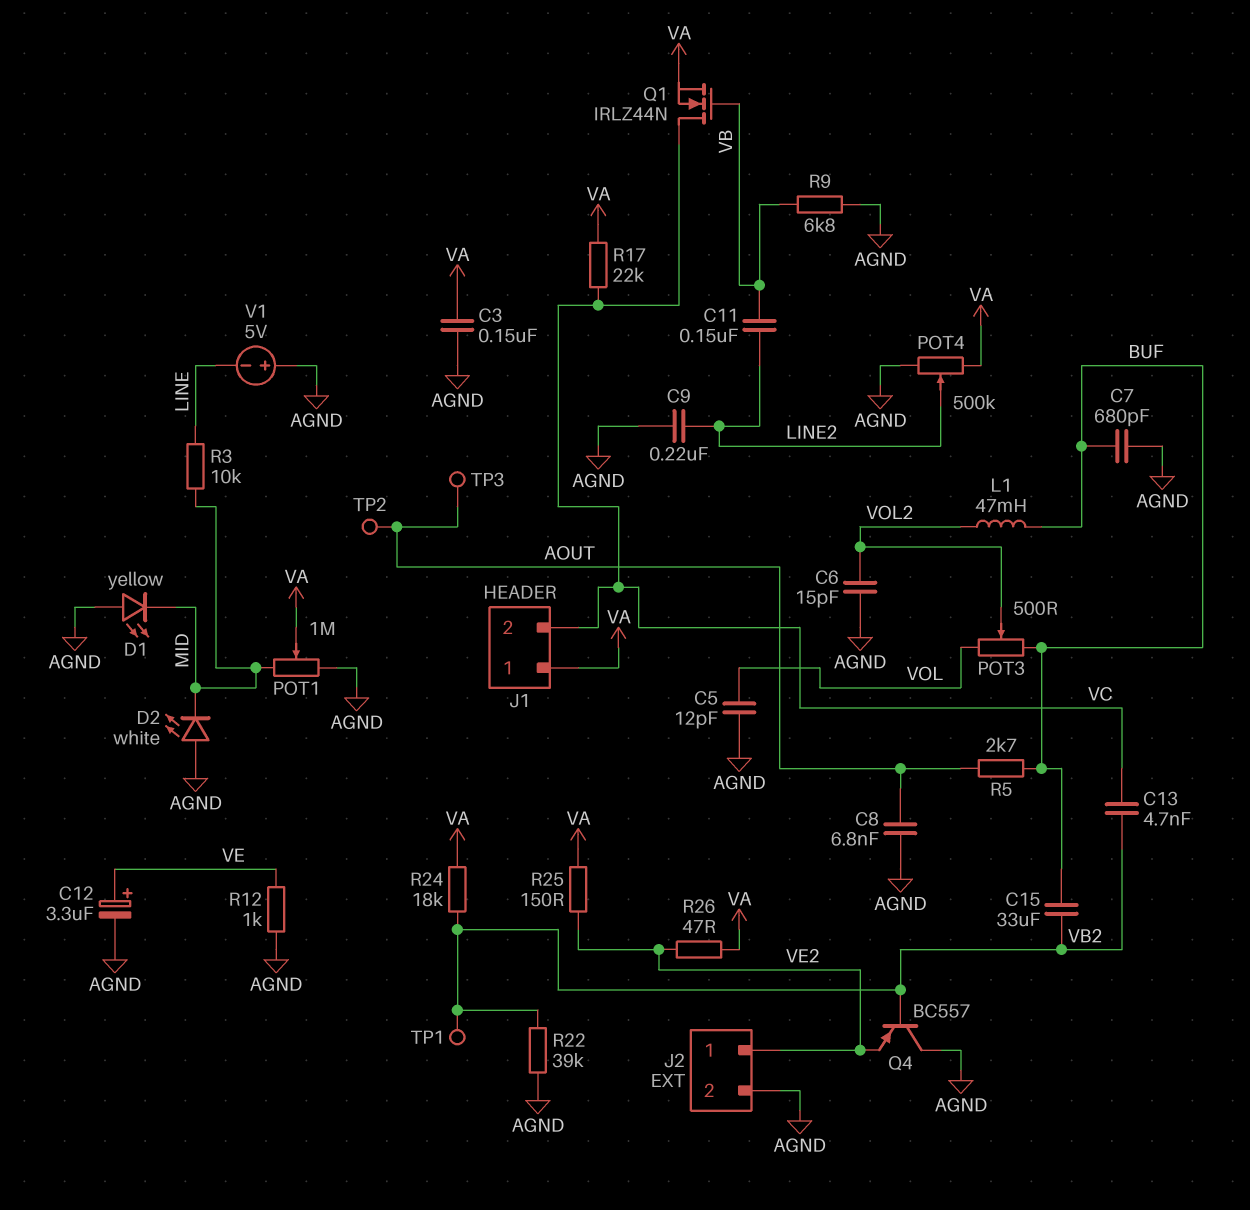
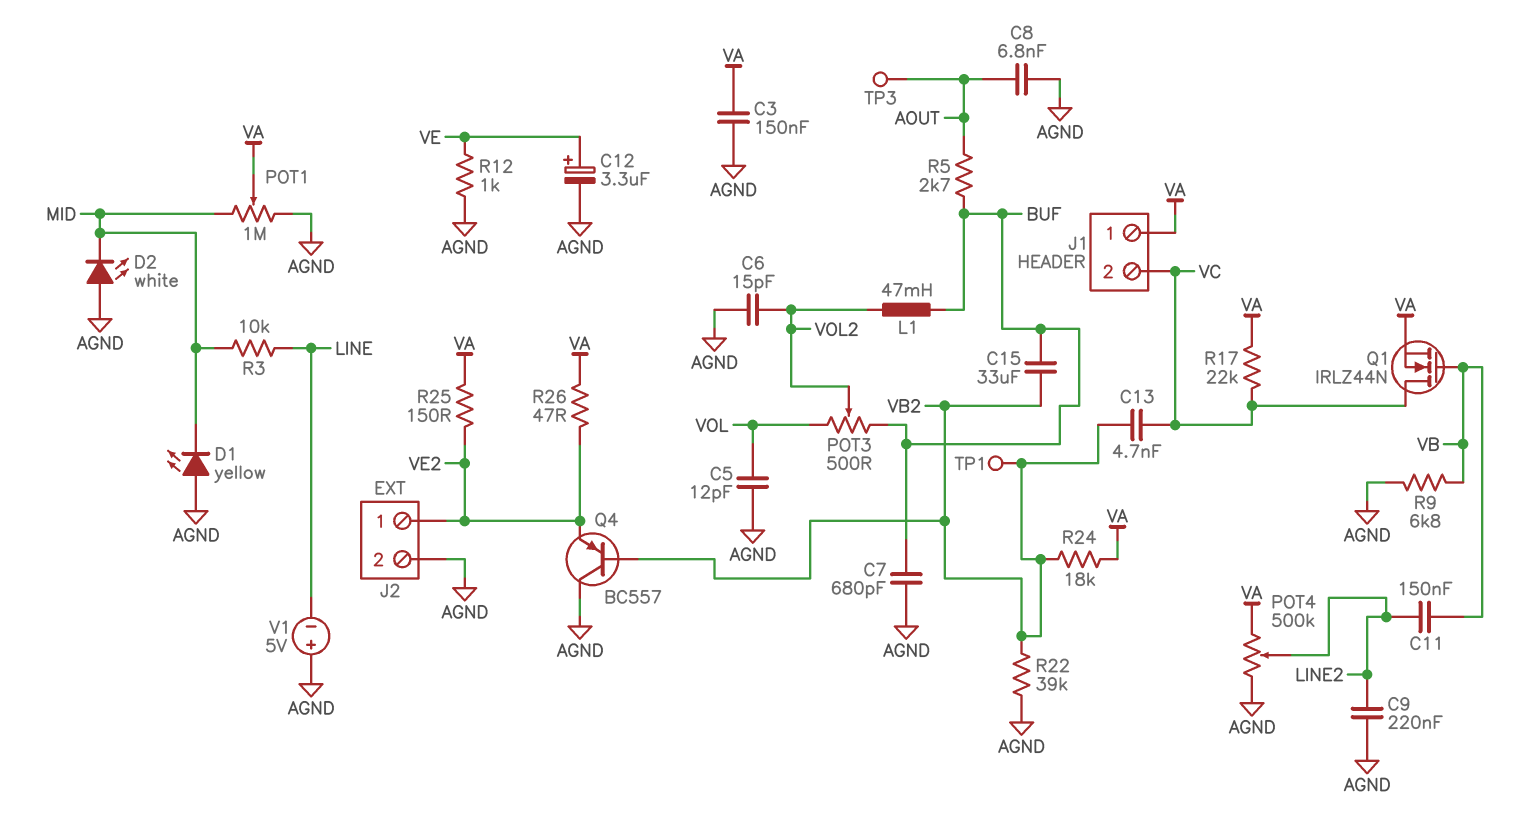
TP2: test point (AOUT) -> none

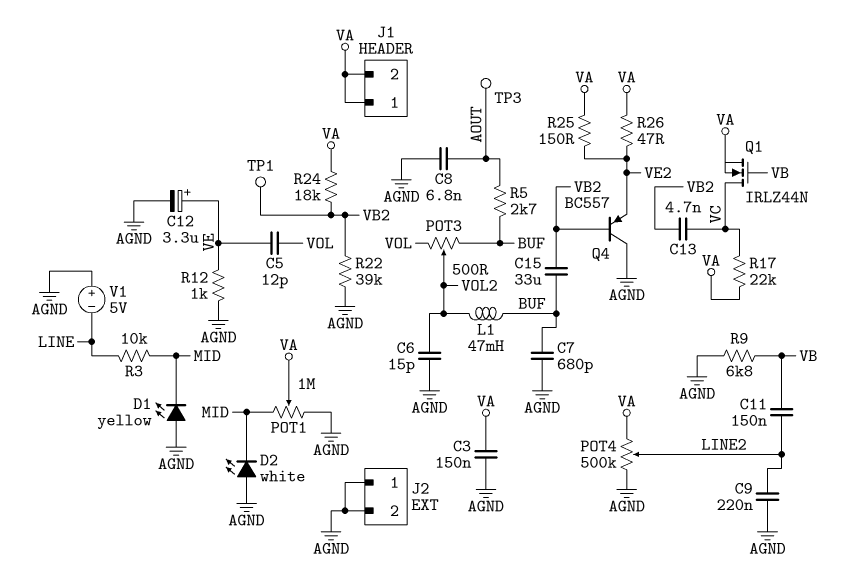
C5: 12pF (AGND, VOL) -> 12pF (VE, VOL)
J1 pin 2: VC -> VA
J2 pin 1: VE2 -> AGND

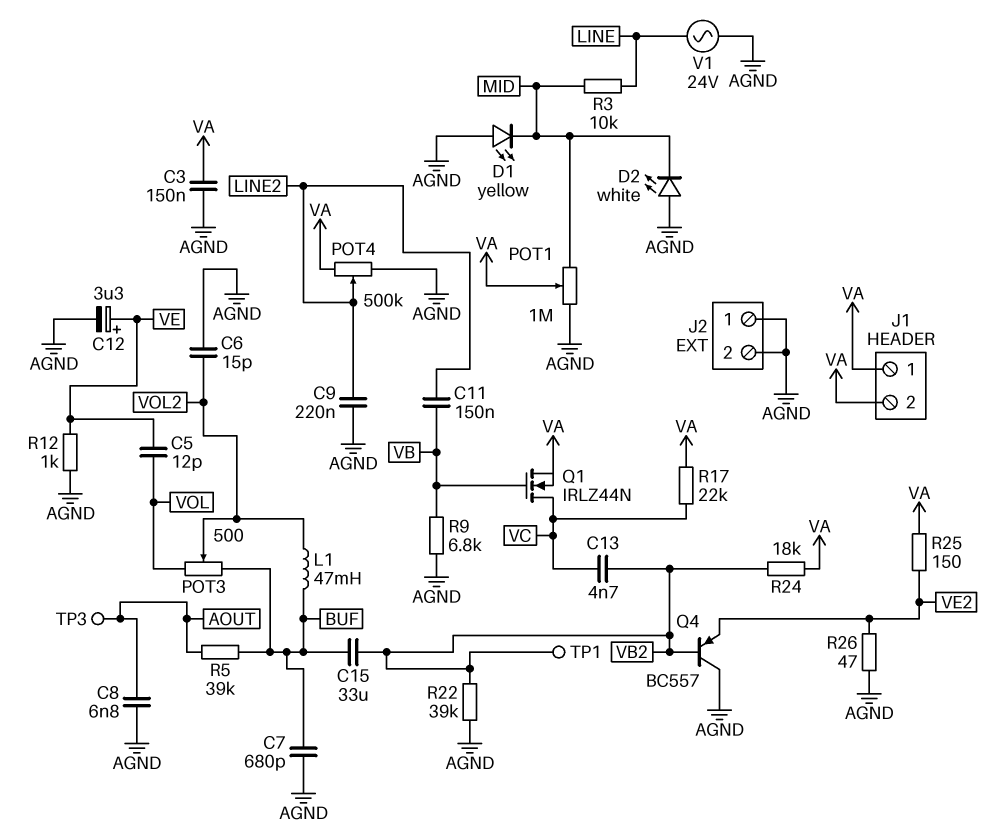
R5: 2.7k (AOUT, BUF) -> 39k (AOUT, BUF)
R26: 47 (VA, VE2) -> 47 (AGND, VE2)
V1: 5V (plus AGND, minus LINE) -> AC 24V (AGND, LINE)

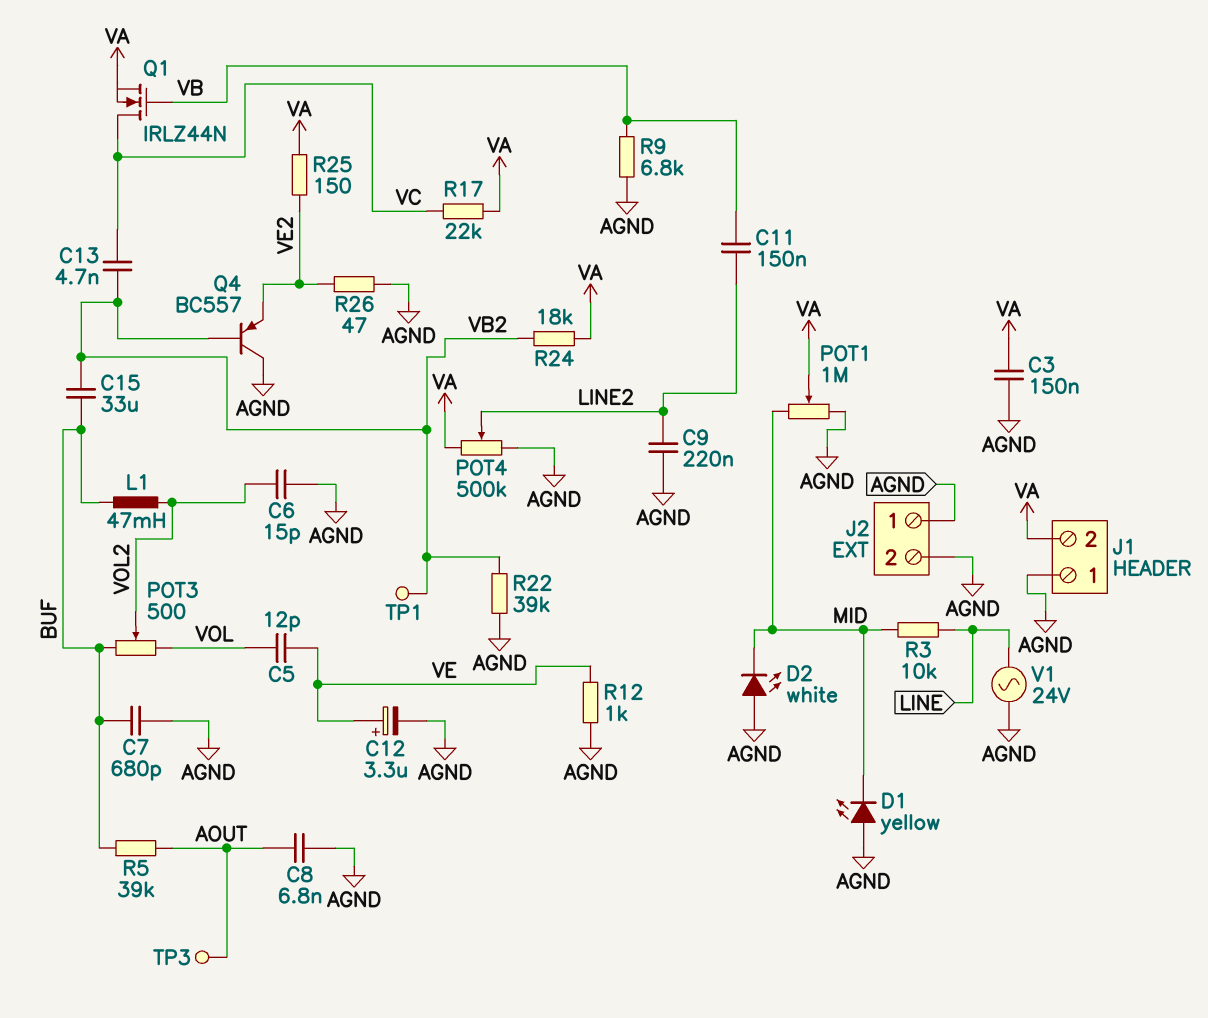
J1 pin 1: VA -> AGND

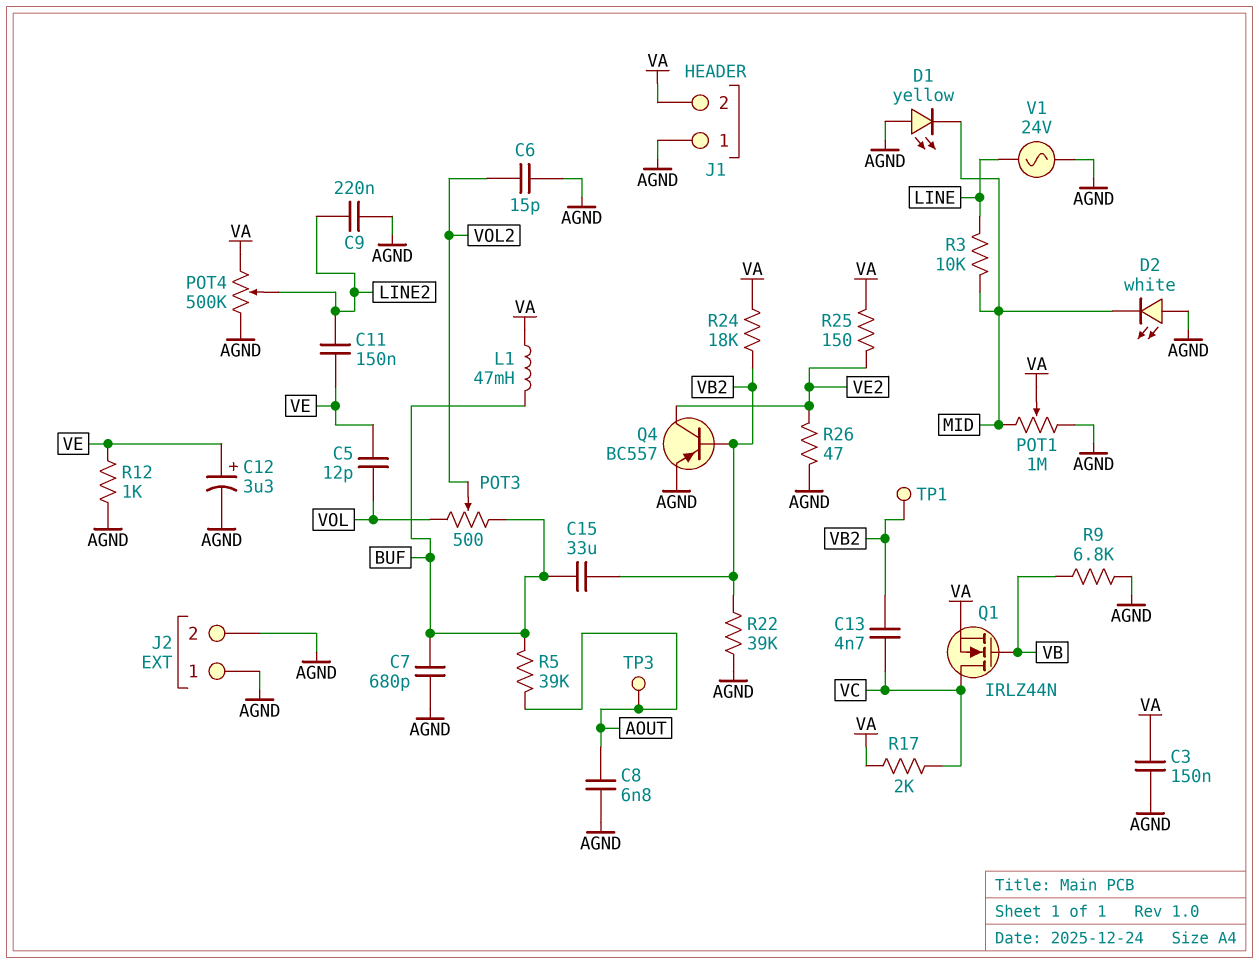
C11: 150nF (LINE2, VB) -> 150nF (LINE2, VE)
L1: 47mH (BUF, VOL2) -> 47mH (BUF, VA)
Q4: PNP BC557 (B VB2, C AGND, E VE2) -> PNP BC557 (B VB2, C VE2, E AGND)
R17: 22k (VA, VC) -> 2k (VA, VC)

